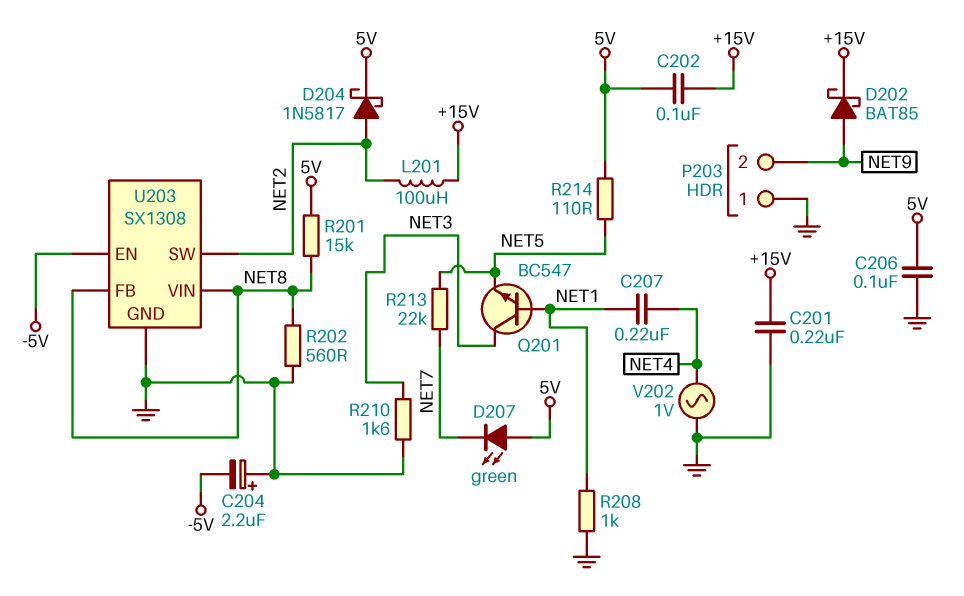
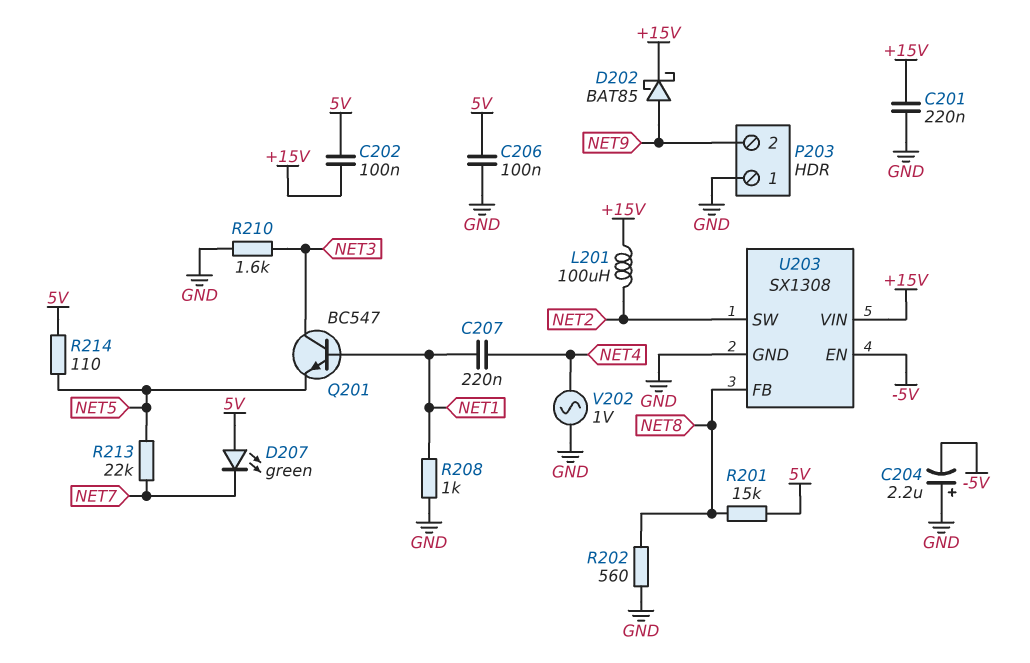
D204: schottky 1N5817 (A NET2, K 5V) -> none
U203 pin VIN: NET8 -> +15V

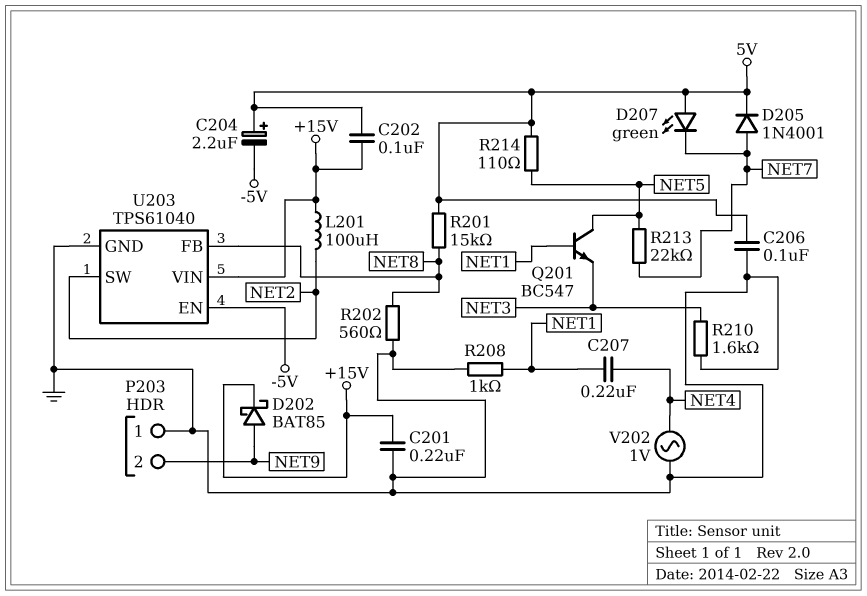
C204: 2.2uF (plus GND, minus -5V) -> 2.2uF (plus 5V, minus -5V)
D205: none -> diode 1N4001 (A NET7, K 5V)
Q201: NPN BC547 (B NET1, C NET3, E NET5) -> NPN BC547 (B NET1, C NET5, E NET3)
U203: SX1308 -> TPS61040

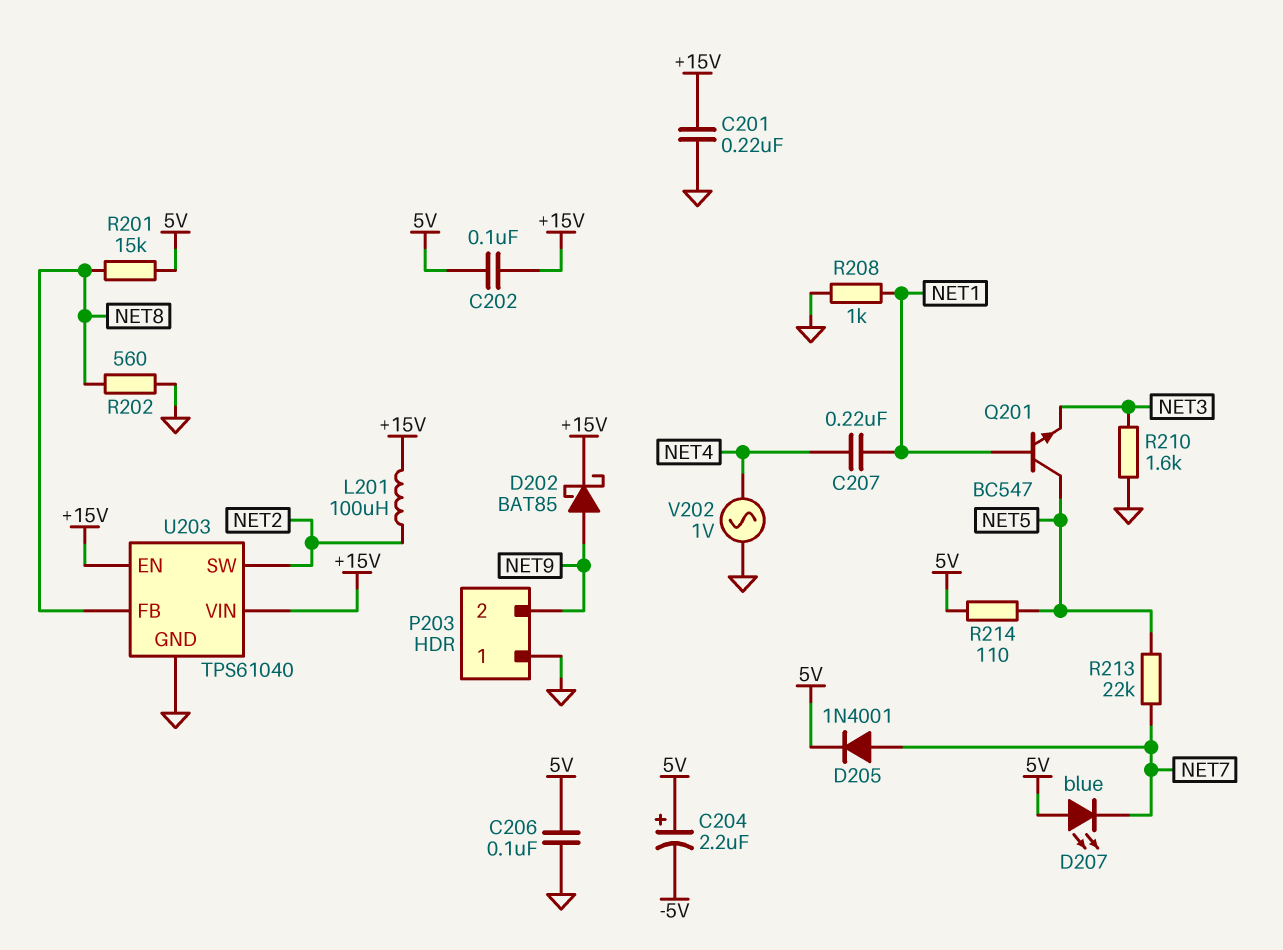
D207: LED green (A 5V, K NET7) -> LED blue (A 5V, K NET7)
U203 pin EN: -5V -> +15V

